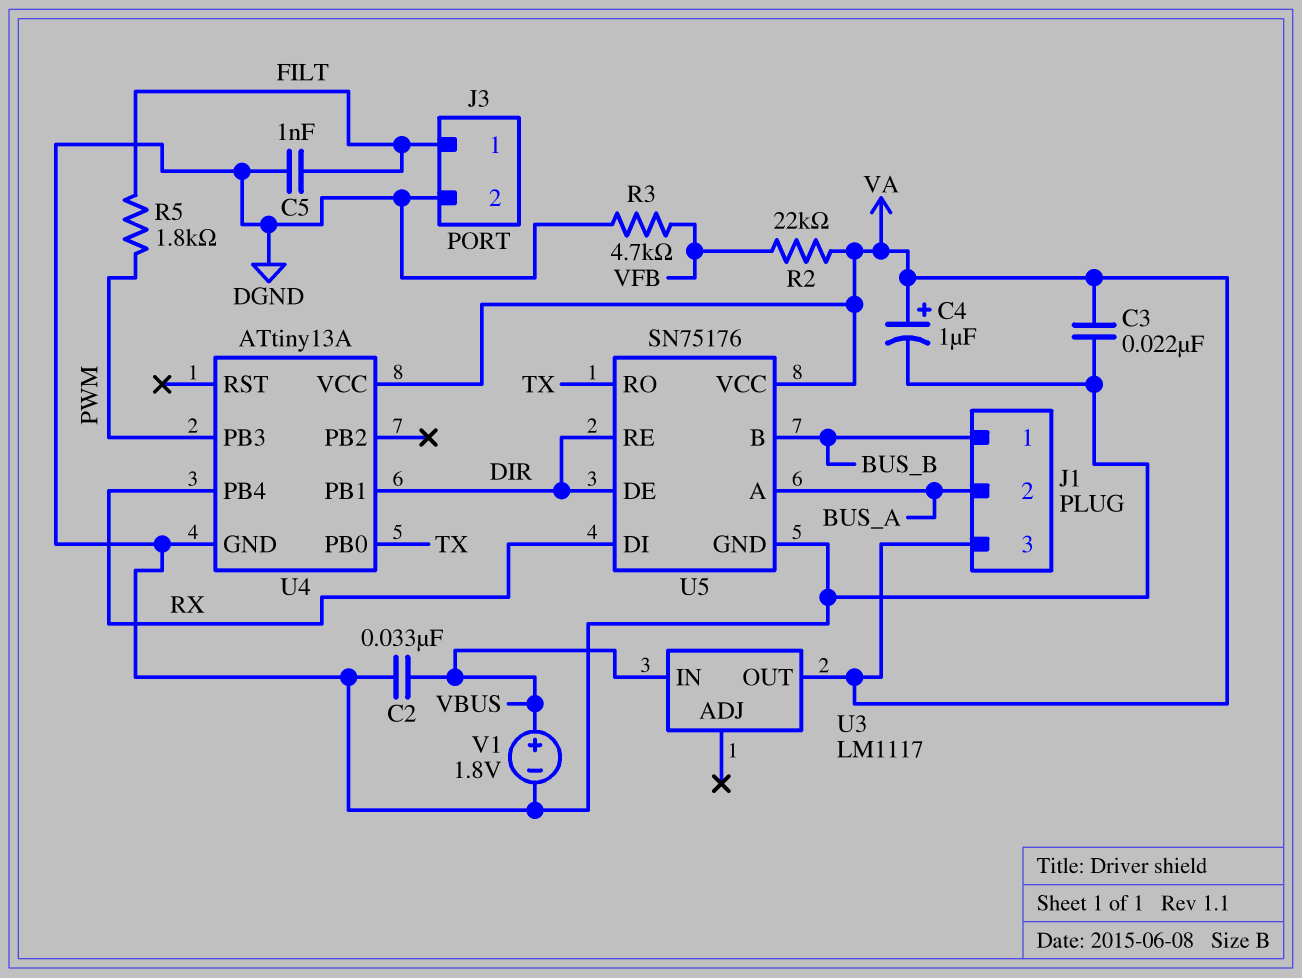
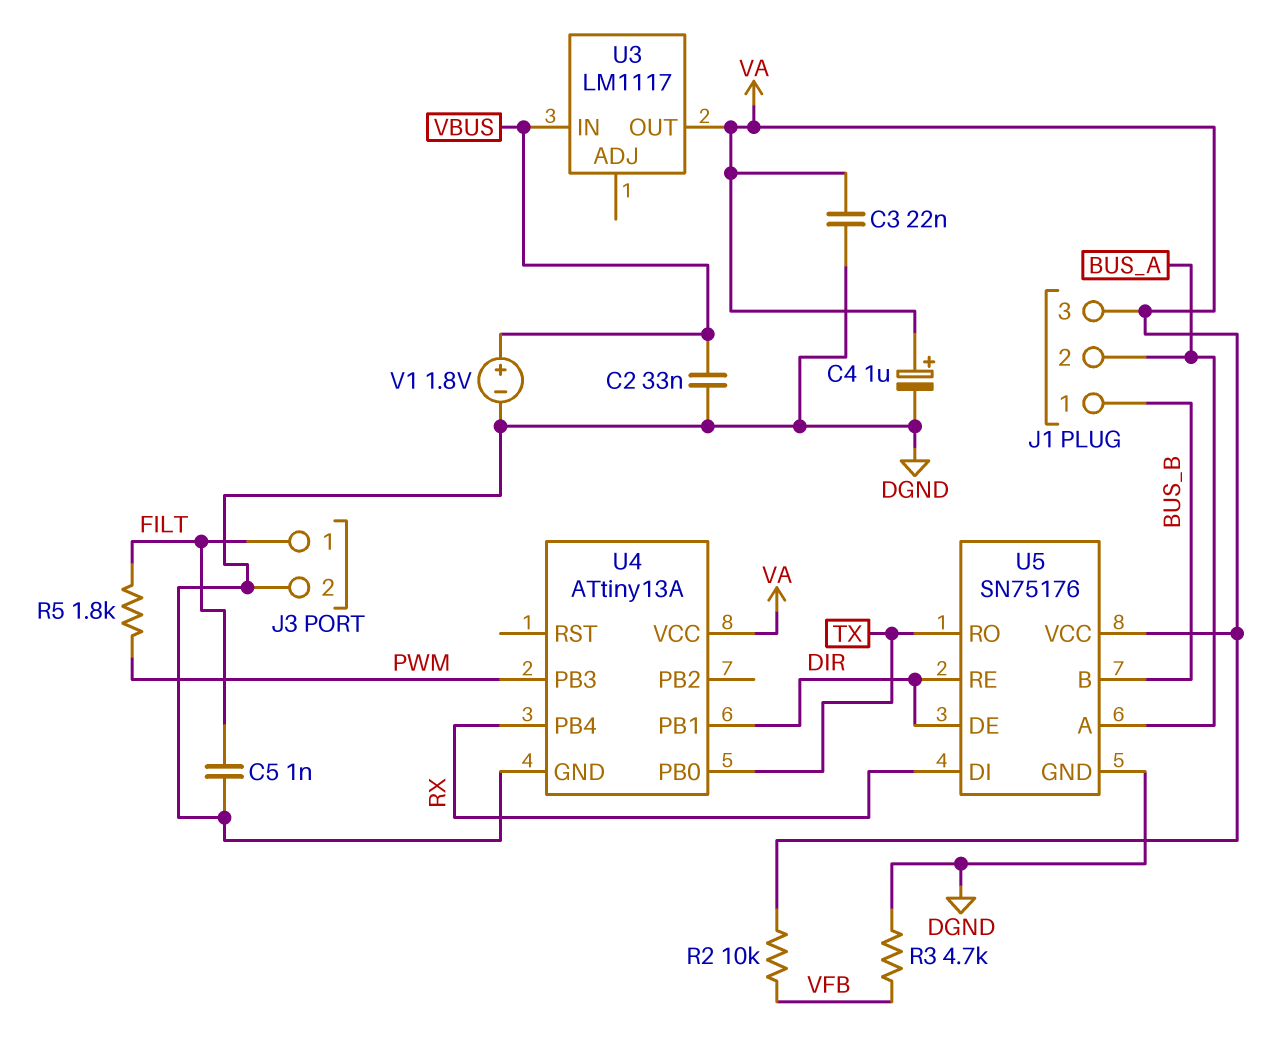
R2: 22k (VA, VFB) -> 10k (VA, VFB)

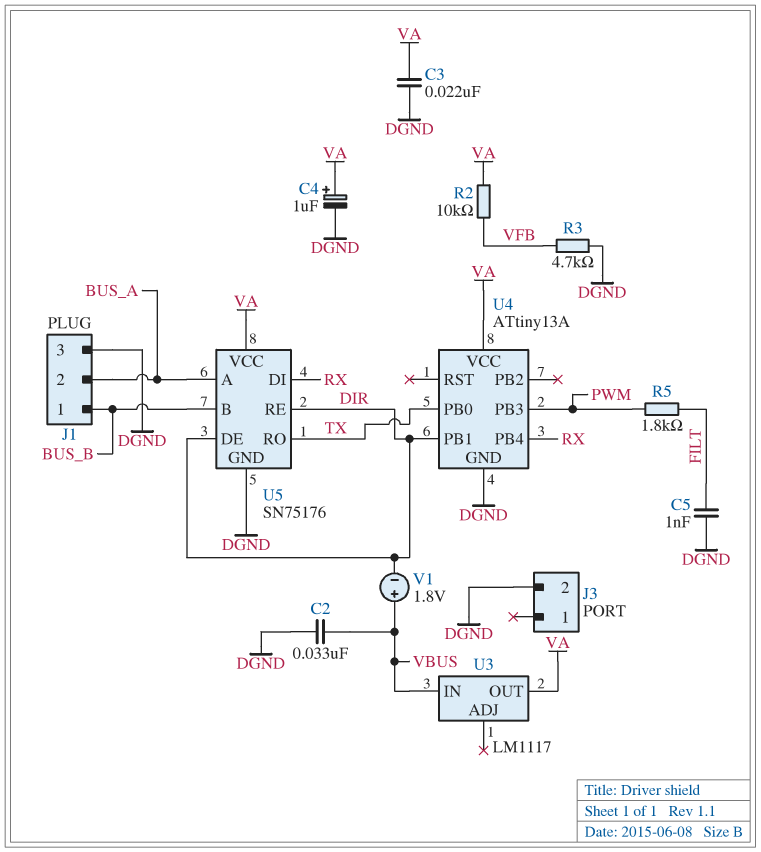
J1 pin 3: VA -> DGND
J3 pin 1: FILT -> none
V1: 1.8V (plus VBUS, minus DGND) -> 1.8V (plus VBUS, minus DIR)

